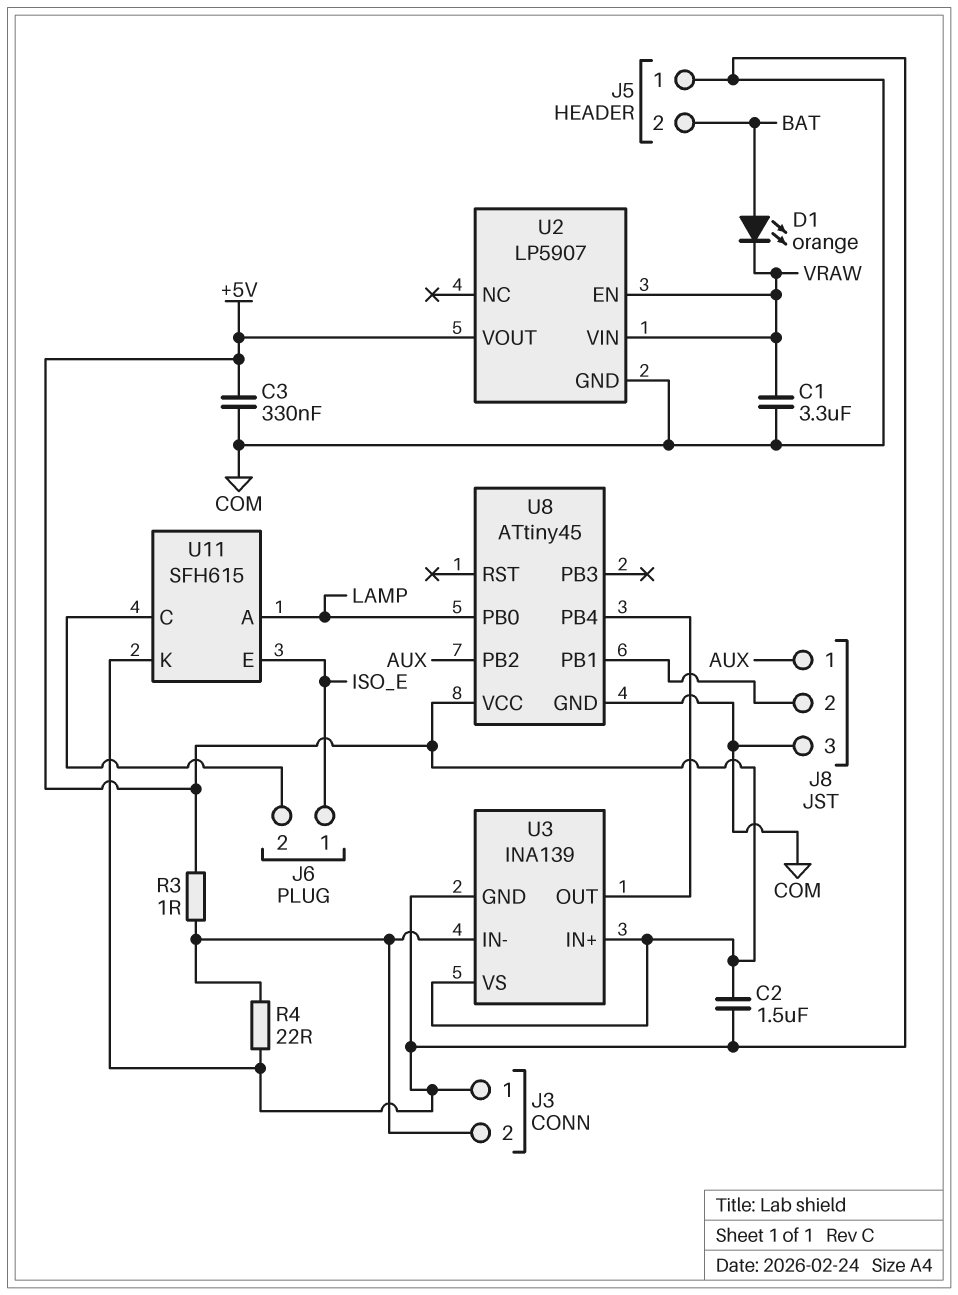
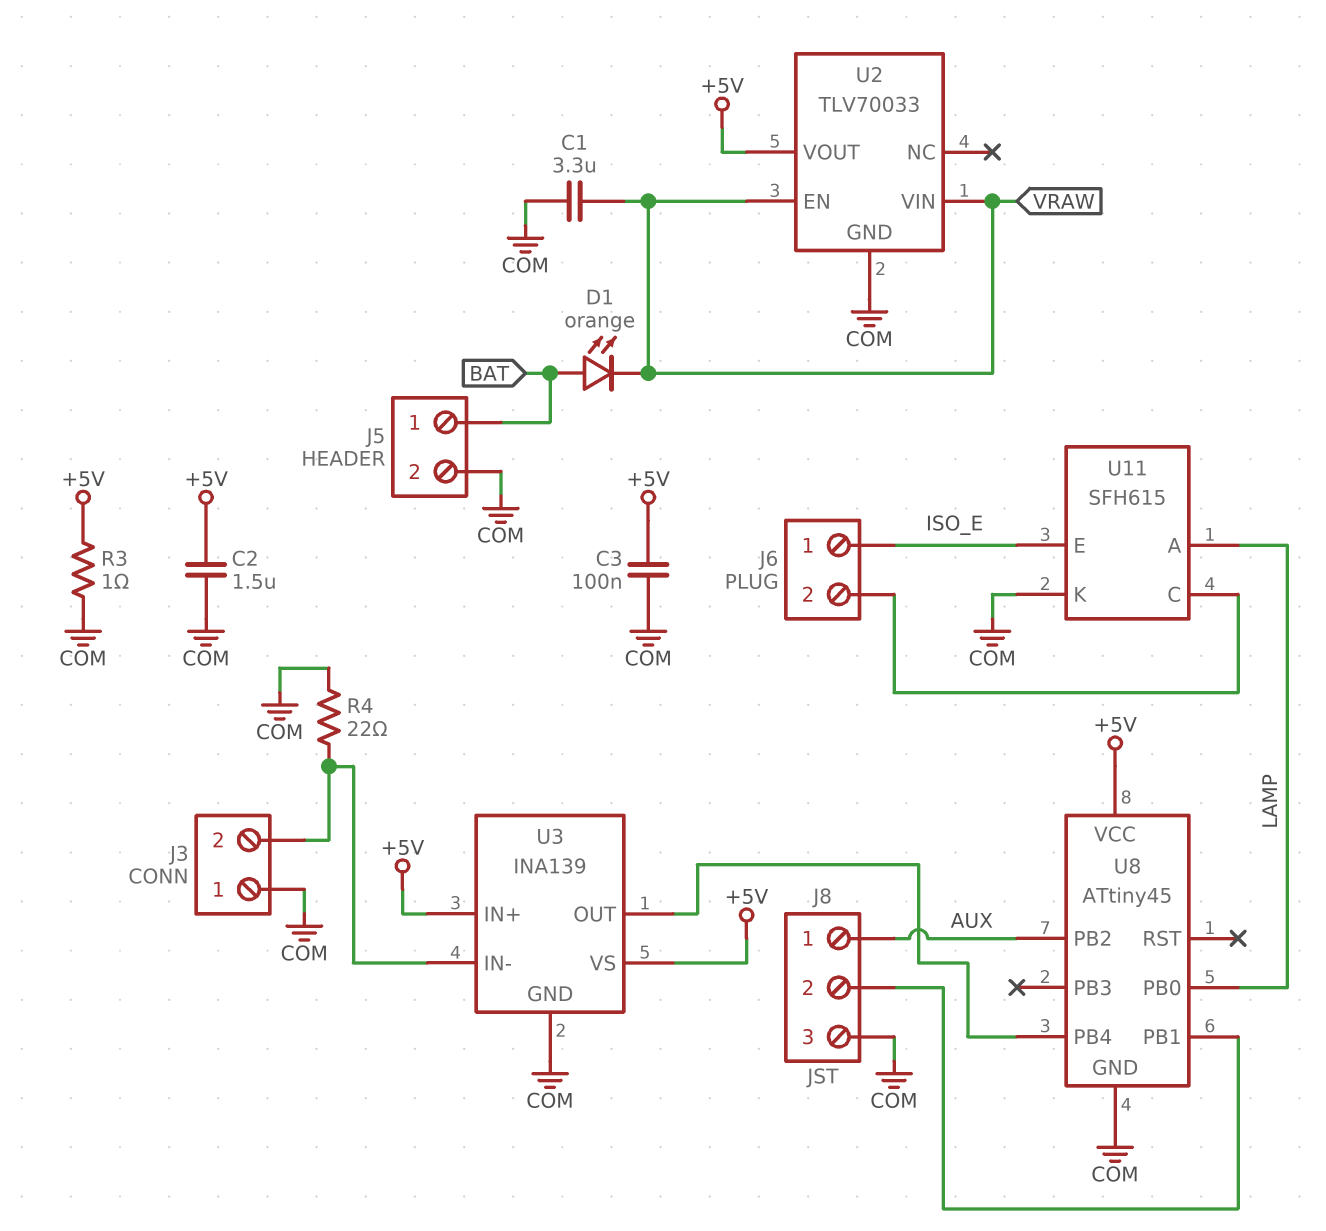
C3: 330nF (+5V, COM) -> 100nF (+5V, COM)
J5 pin 1: COM -> BAT
J5 pin 2: BAT -> COM
R3: 1 (+5V, J3/2) -> 1 (+5V, COM)
U2: LP5907 -> TLV70033

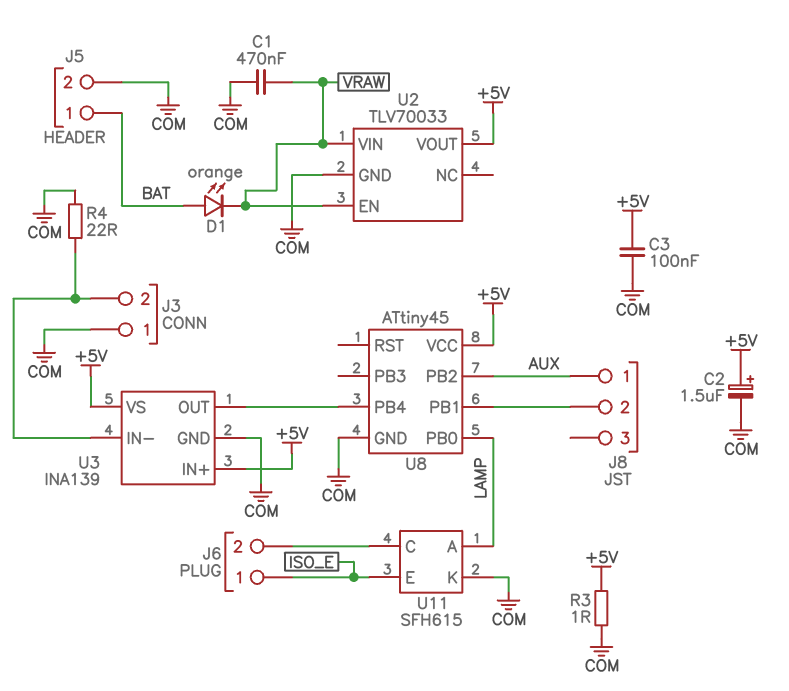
C1: 3.3uF (COM, VRAW) -> 470nF (COM, VRAW)
C2: 1.5uF (+5V, COM) -> 1.5uF (plus +5V, minus COM)
J8 pin 3: COM -> none

